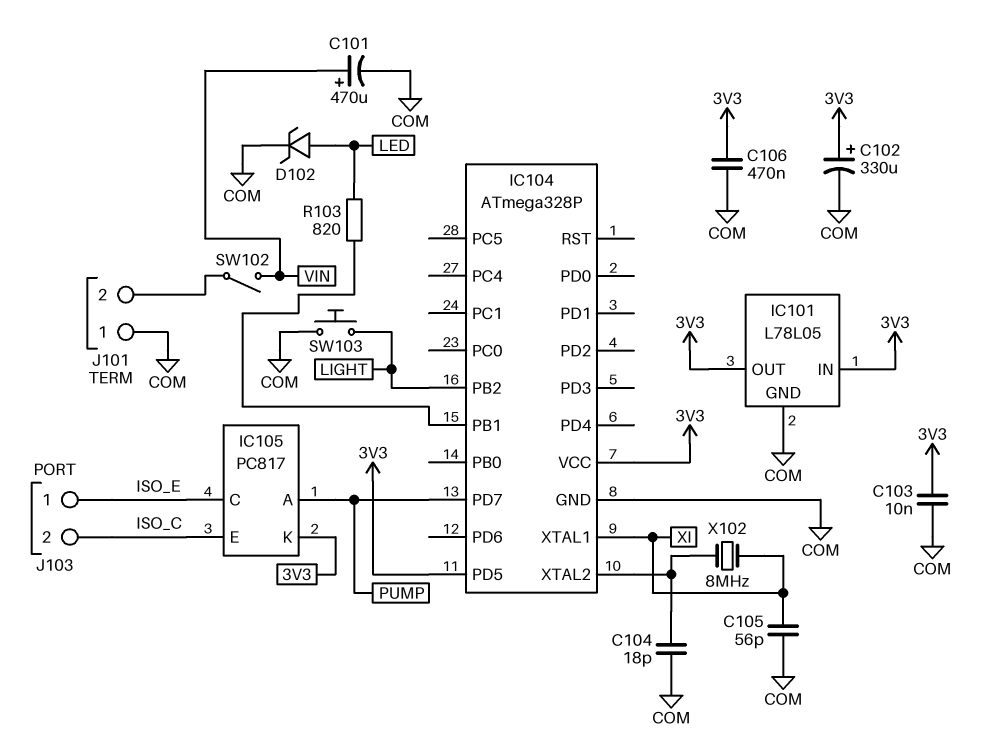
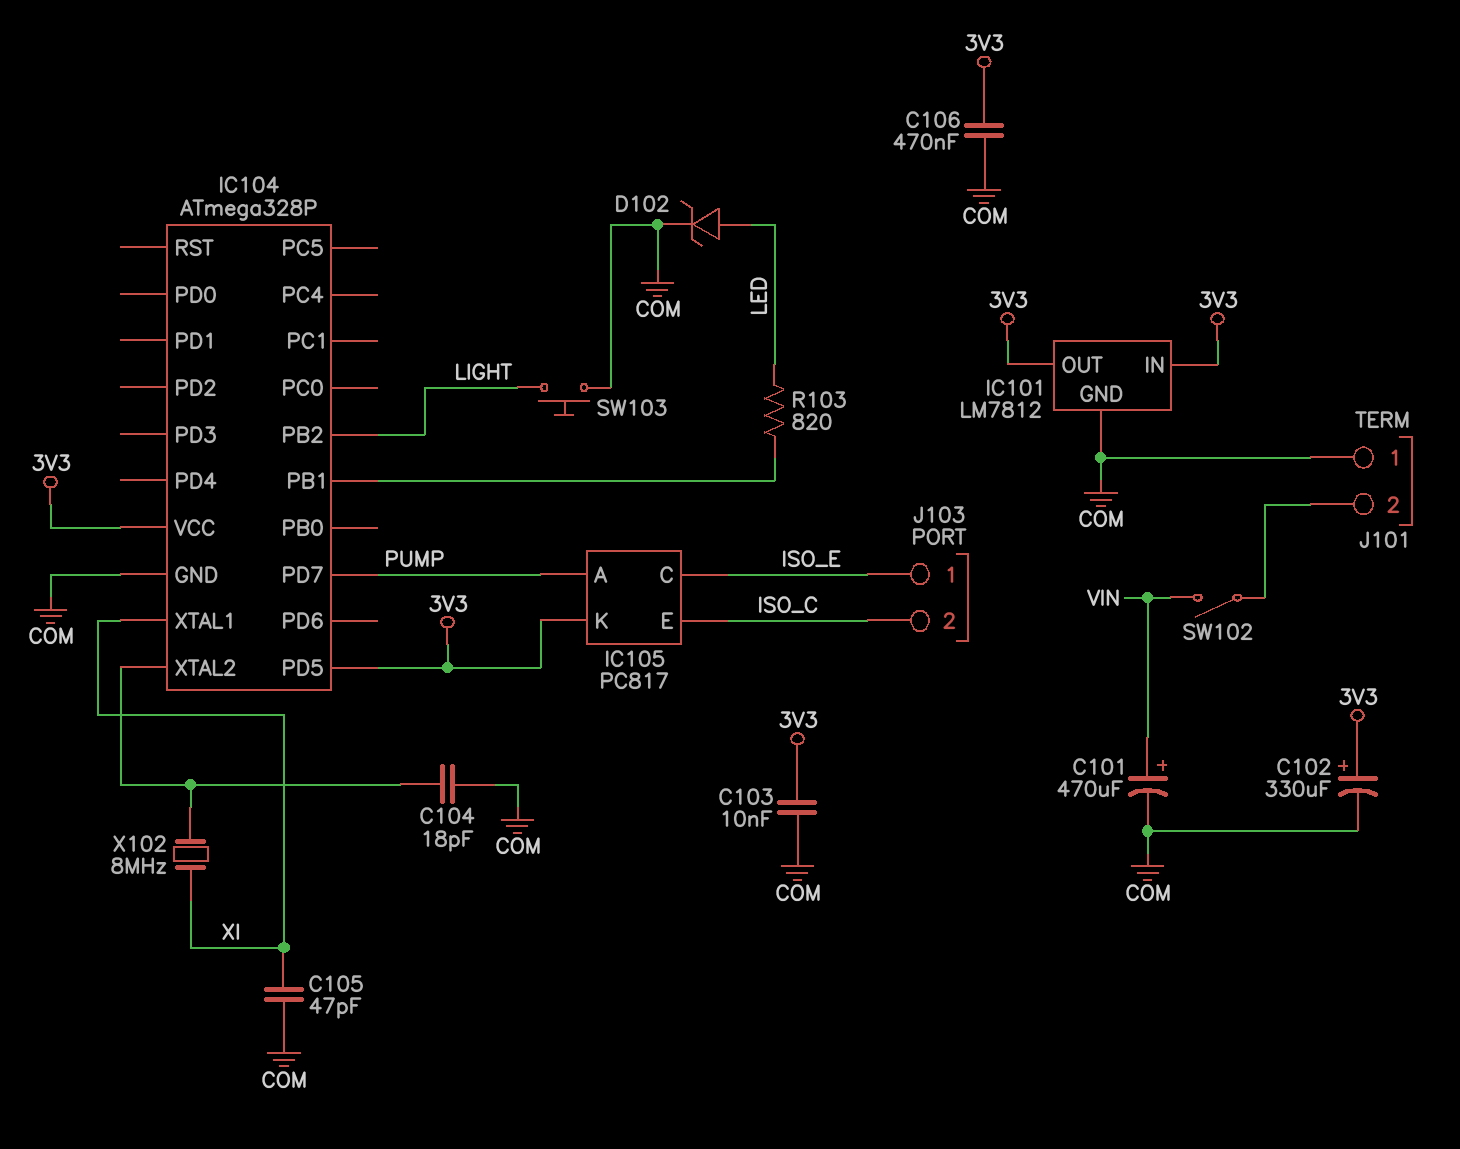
C105: 56pF (COM, XI) -> 47pF (COM, XI)
IC101: L78L05 -> LM7812

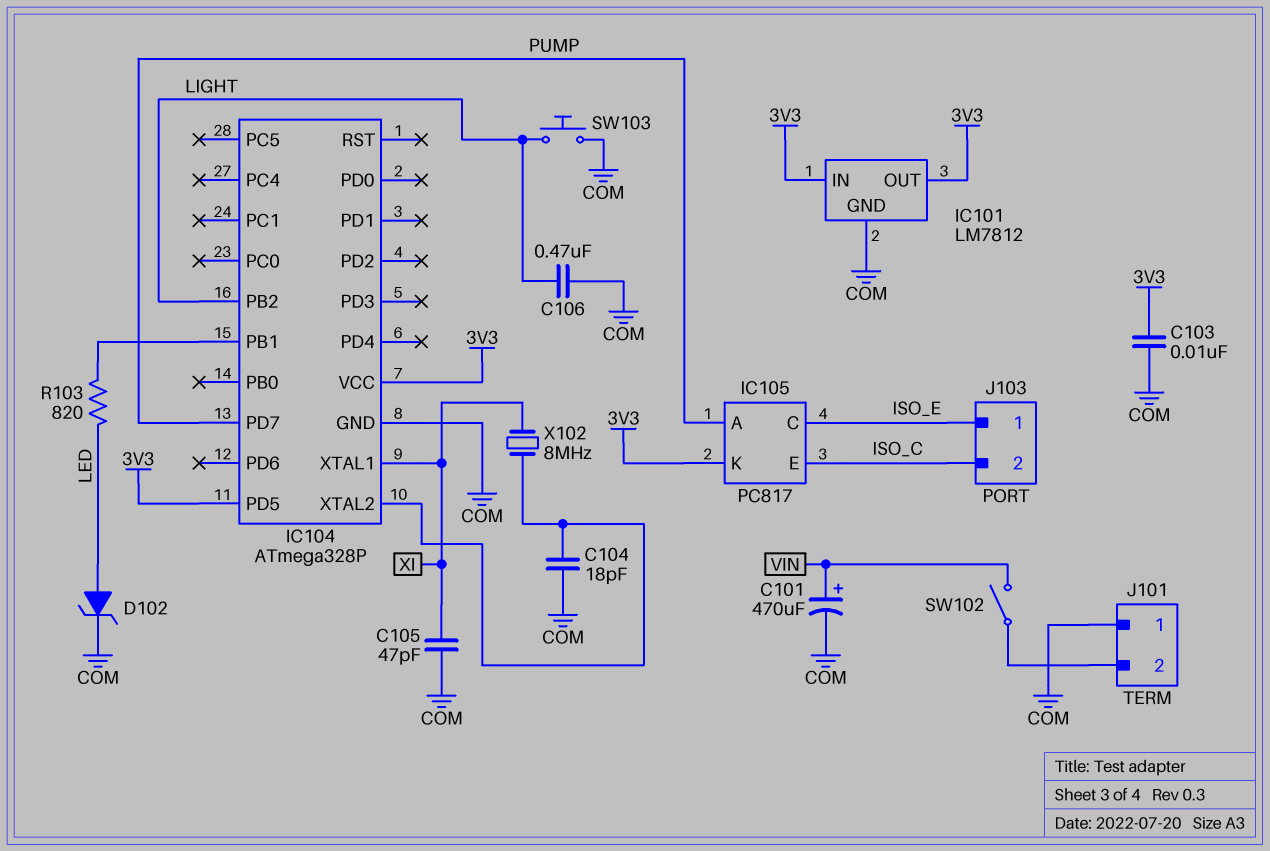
C102: 330uF (plus 3V3, minus COM) -> none
C106: 470nF (3V3, COM) -> 470nF (COM, LIGHT)

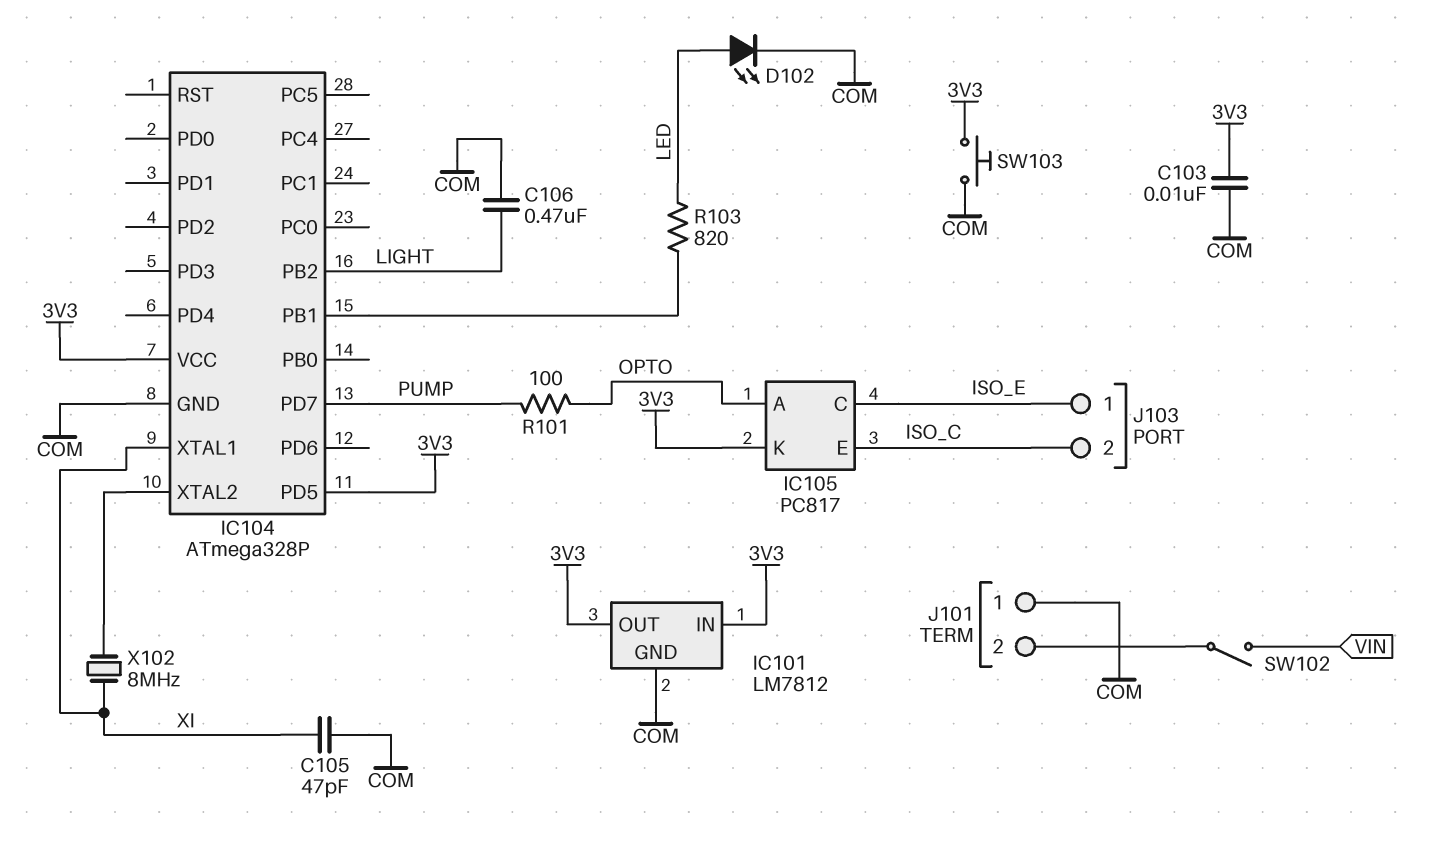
C101: 470uF (plus VIN, minus COM) -> none
C104: 18pF (COM, IC104/XTAL2) -> none
D102: zener (A LED, K COM) -> LED (A LED, K COM)
IC105 pin A: PUMP -> OPTO
R101: none -> 100 (OPTO, PUMP)
SW103: button (COM, LIGHT) -> button (3V3, COM)

